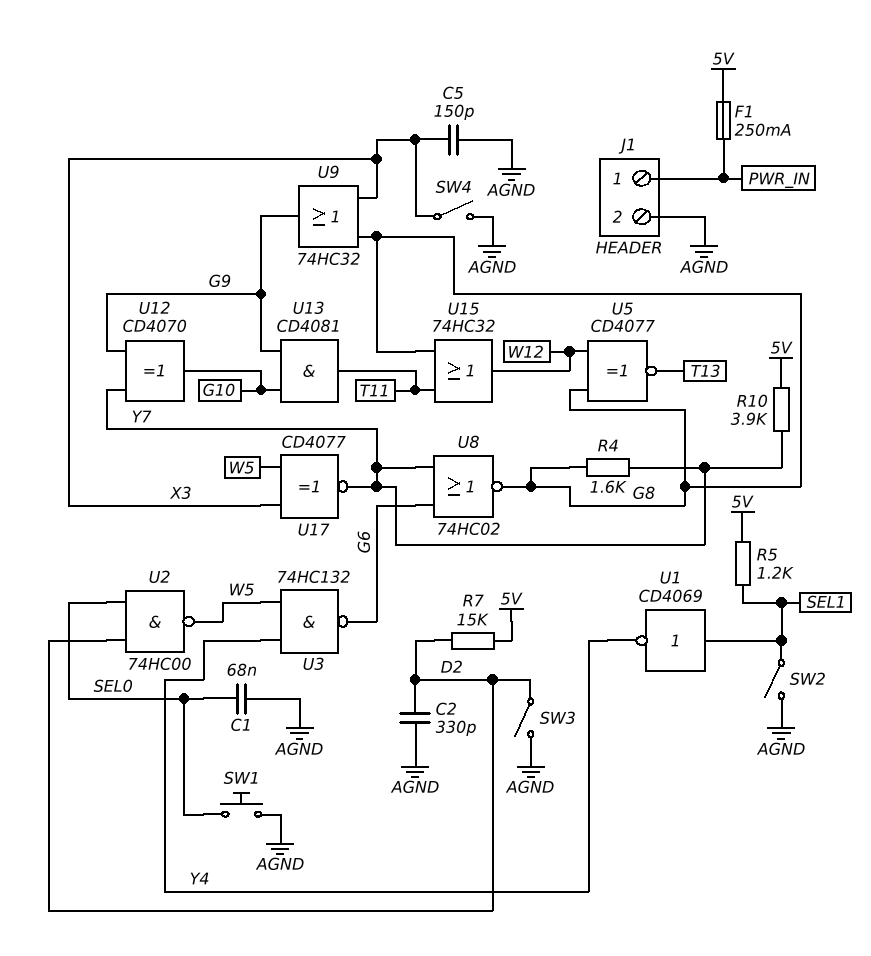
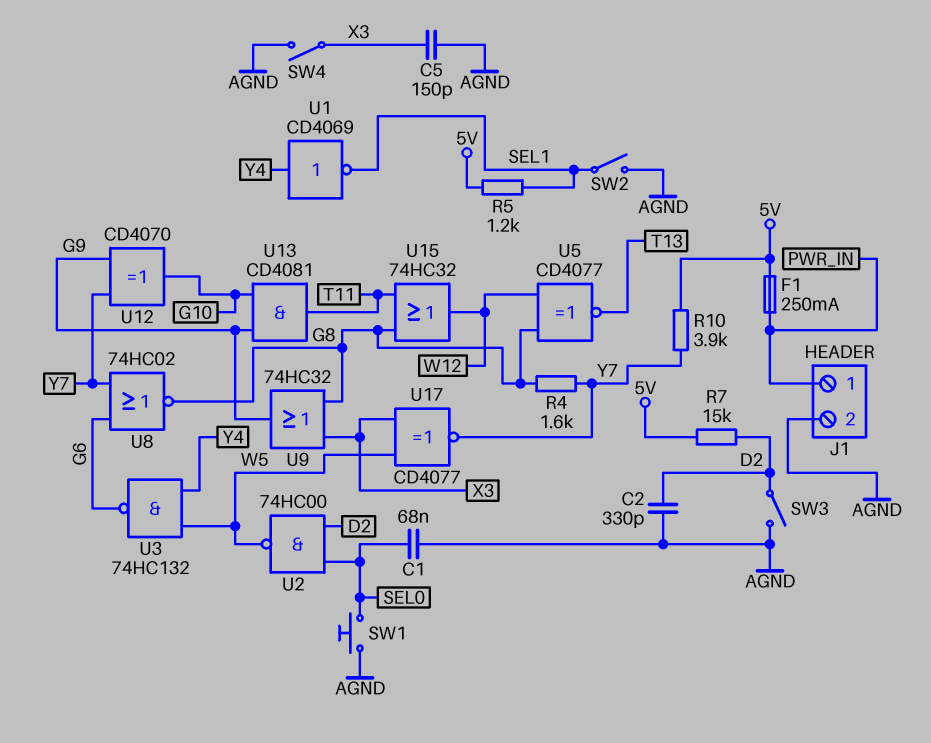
U1: NOT CD4069 (in SEL1, out Y4) -> NOT CD4069 (in Y4, out SEL1)

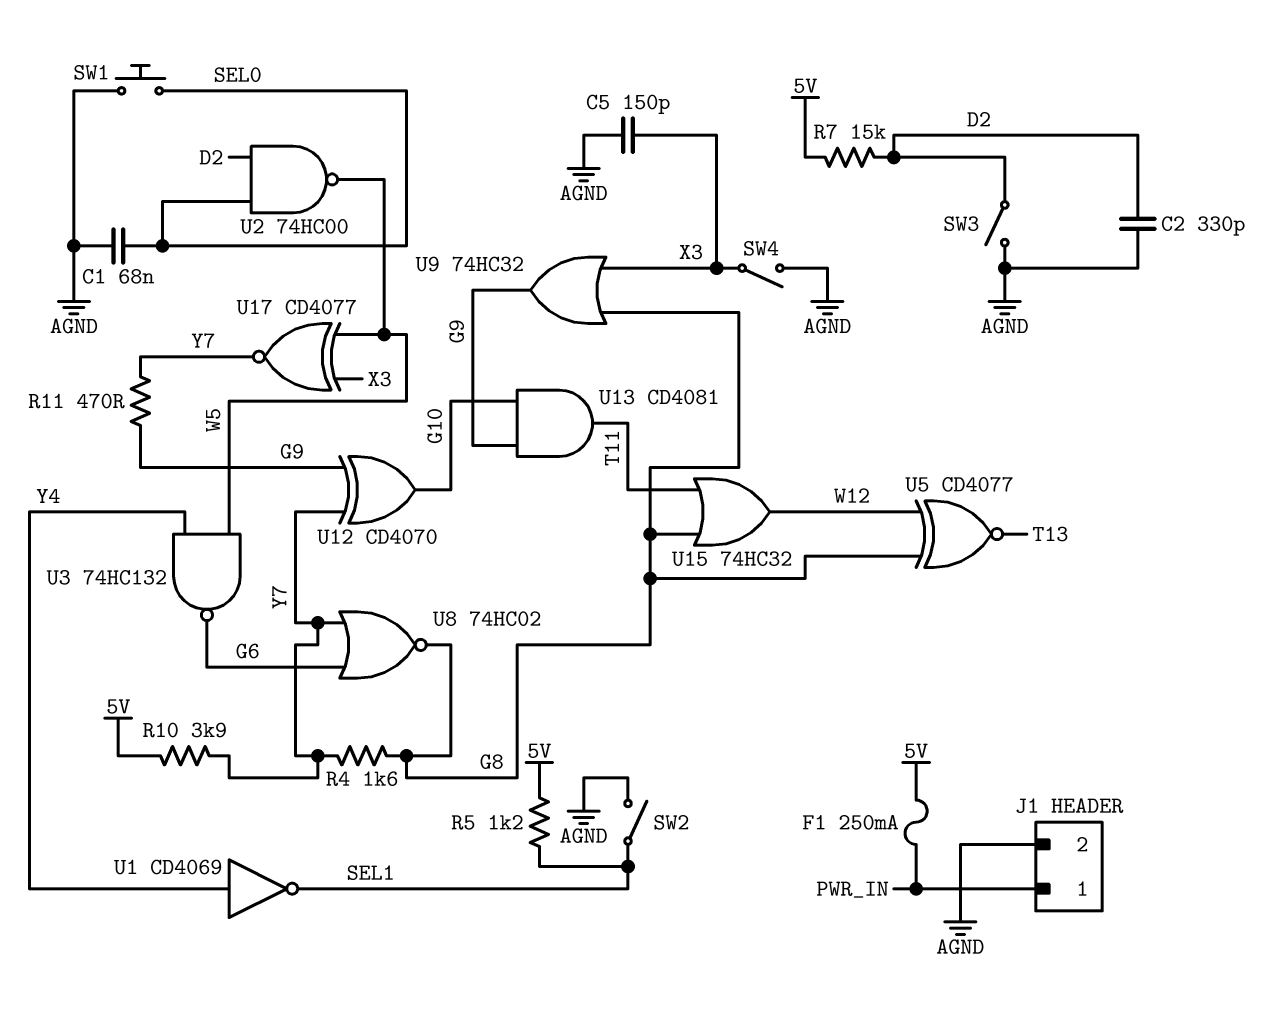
R11: none -> 470 (G9, Y7)

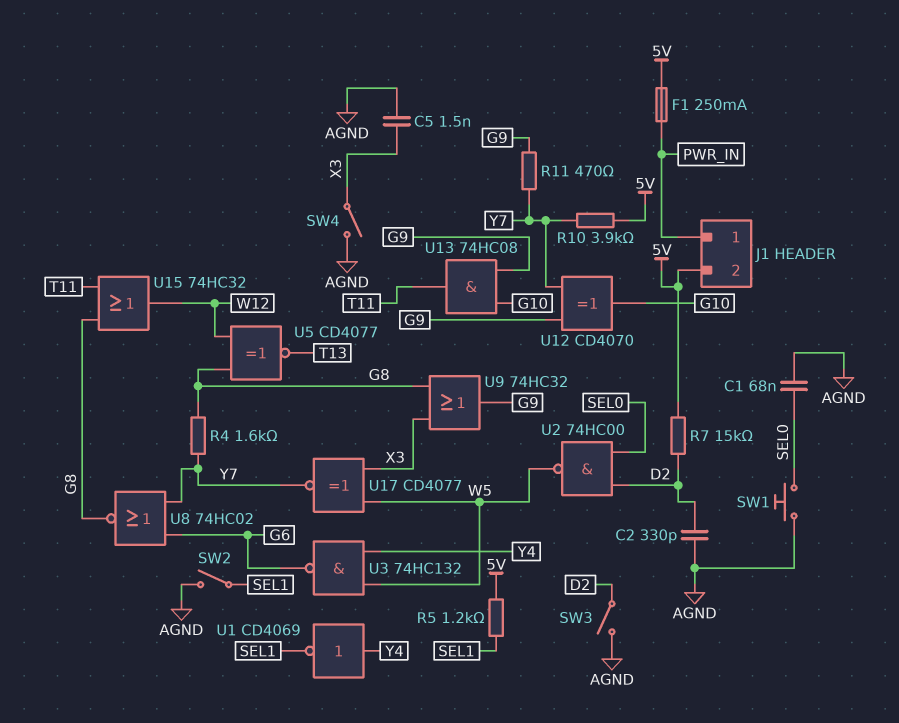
C5: 150pF (AGND, X3) -> 1.5nF (AGND, X3)
J1 pin 2: AGND -> 5V
U13: AND CD4081 (in G9, in G10, out T11) -> AND 74HC08 (in G9, in G10, out T11)

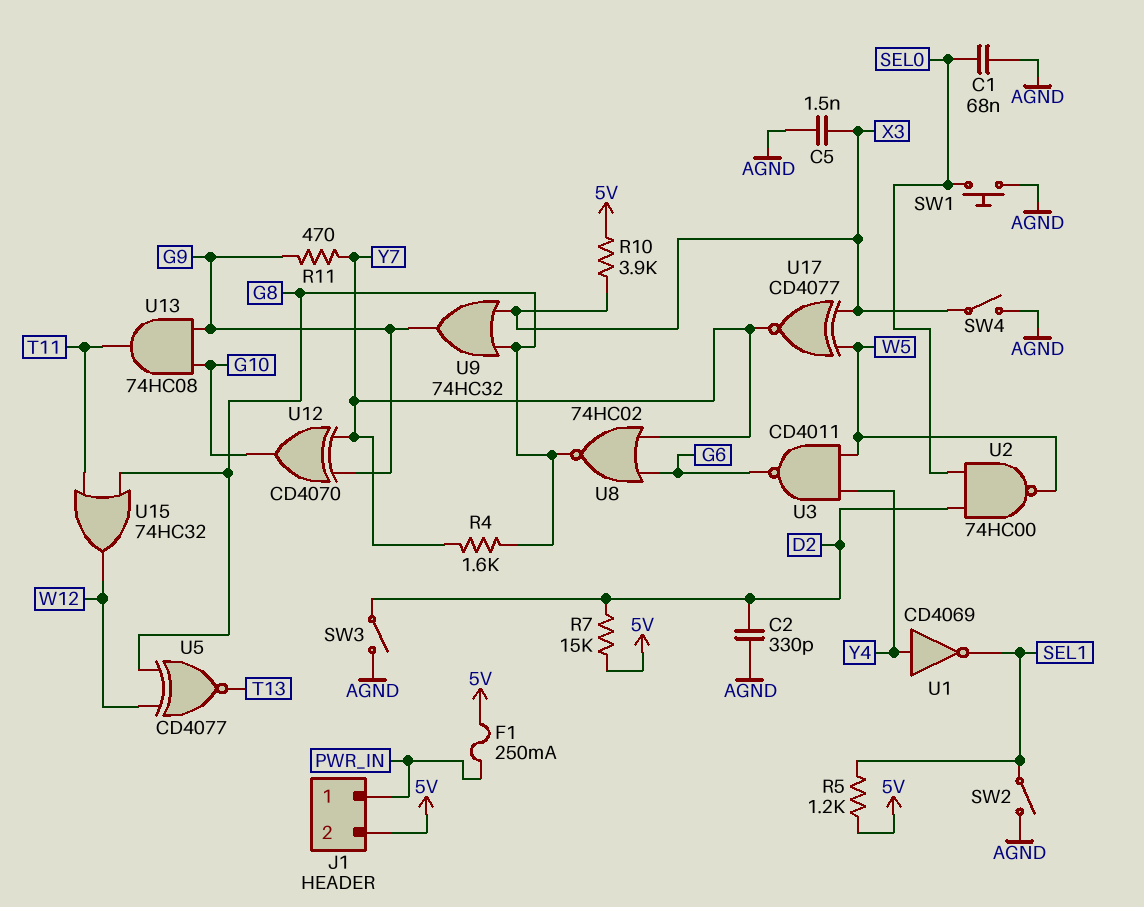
R10: 3.9k (5V, Y7) -> 3.9k (5V, X3)
U3: NAND 74HC132 (in W5, in Y4, out G6) -> NAND CD4011 (in W5, in Y4, out G6)

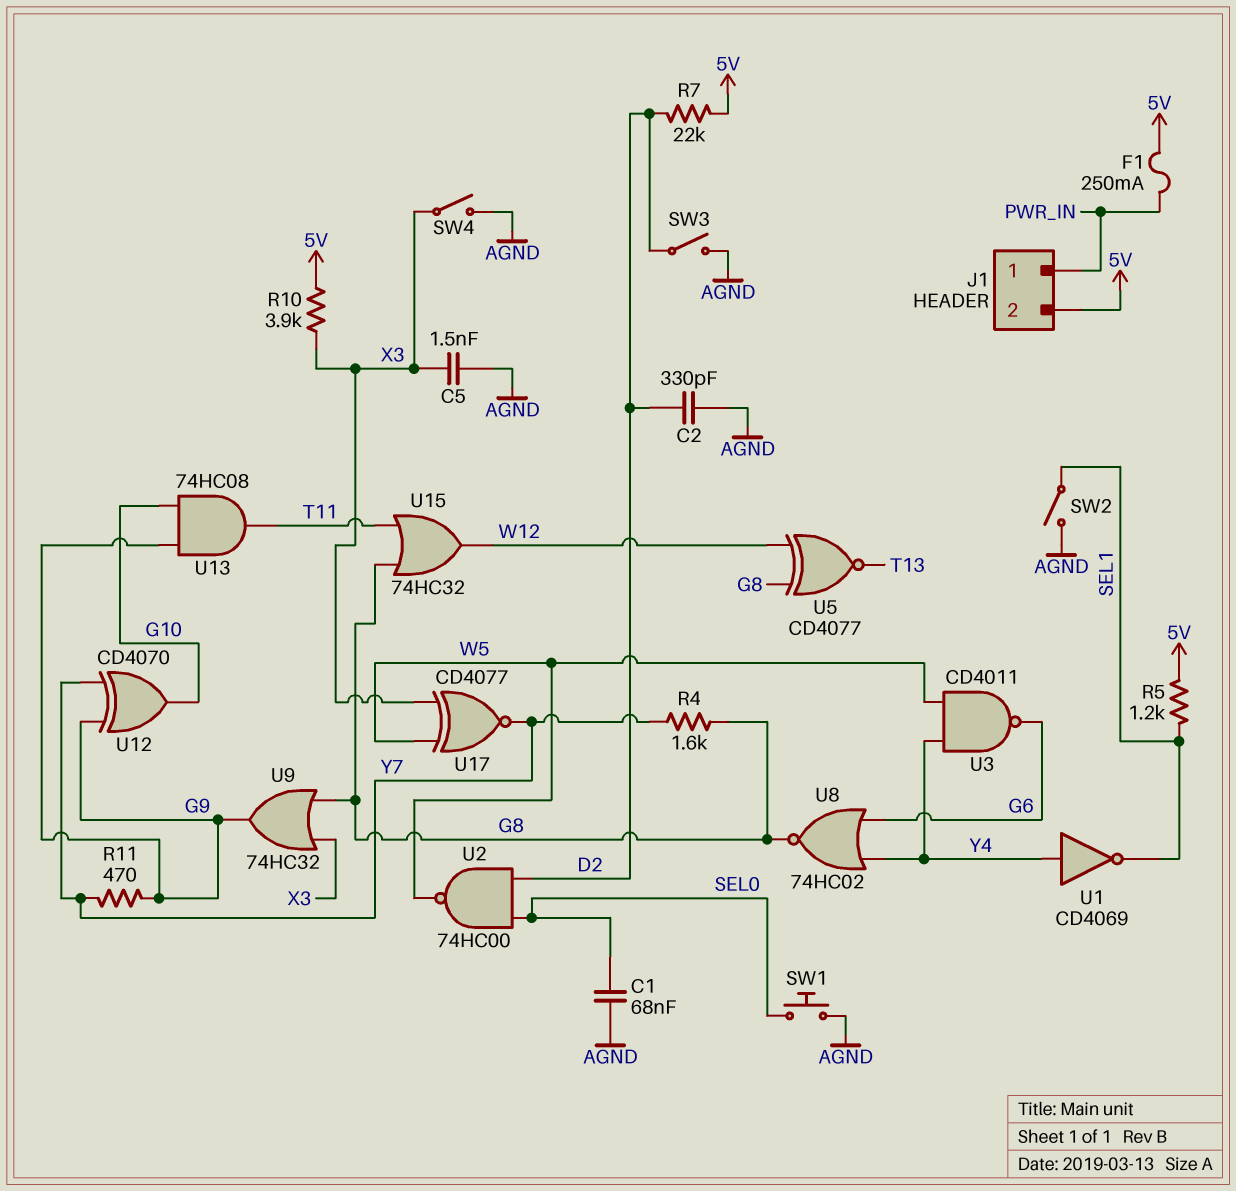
R7: 15k (5V, D2) -> 22k (5V, D2)
U8: NOR 74HC02 (in G6, in Y7, out G8) -> NOR 74HC02 (in G6, in Y4, out G8)

